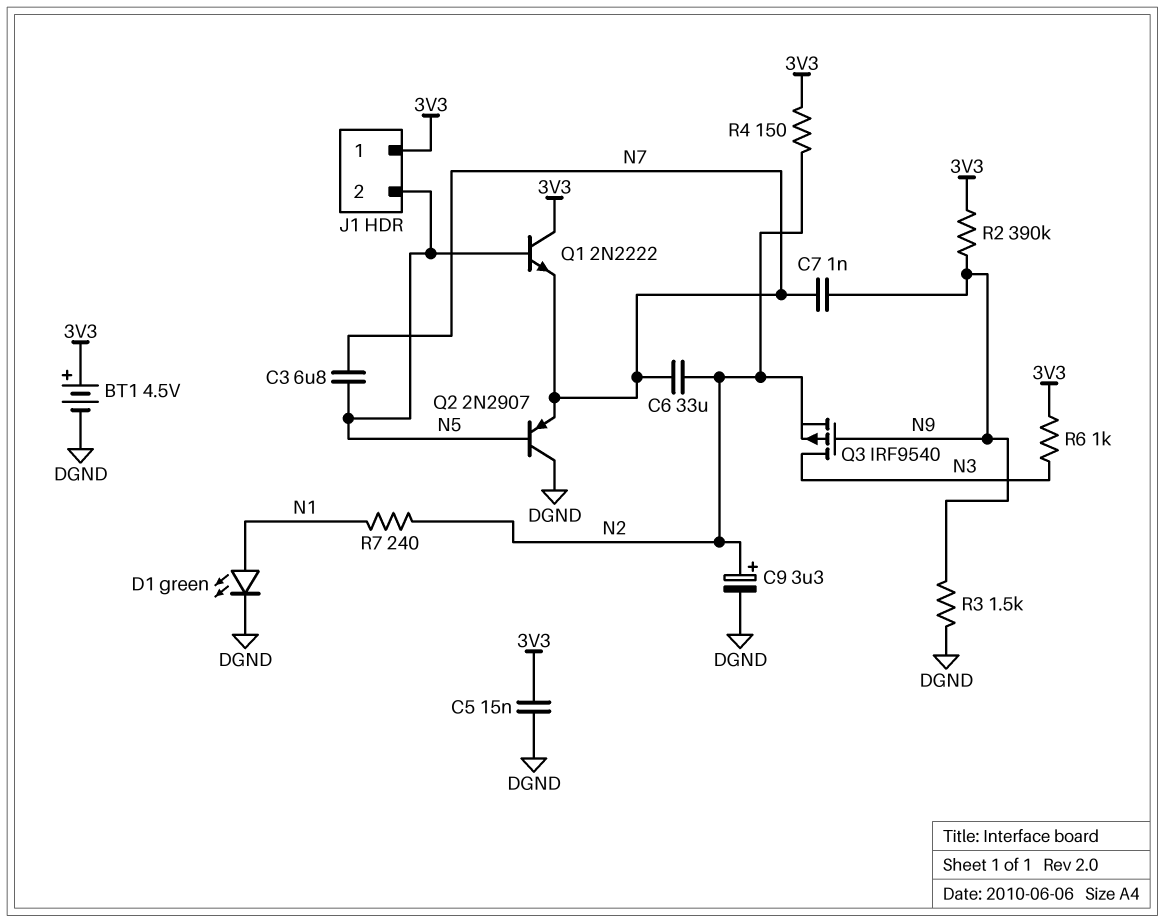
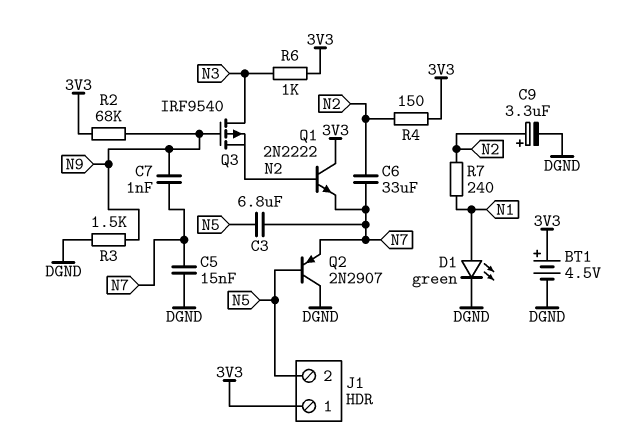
C5: 15nF (3V3, DGND) -> 15nF (DGND, N7)
Q1: NPN 2N2222 (B N5, C 3V3, E N7) -> NPN 2N2222 (B N2, C 3V3, E N7)
R2: 390k (3V3, N9) -> 68k (3V3, N9)

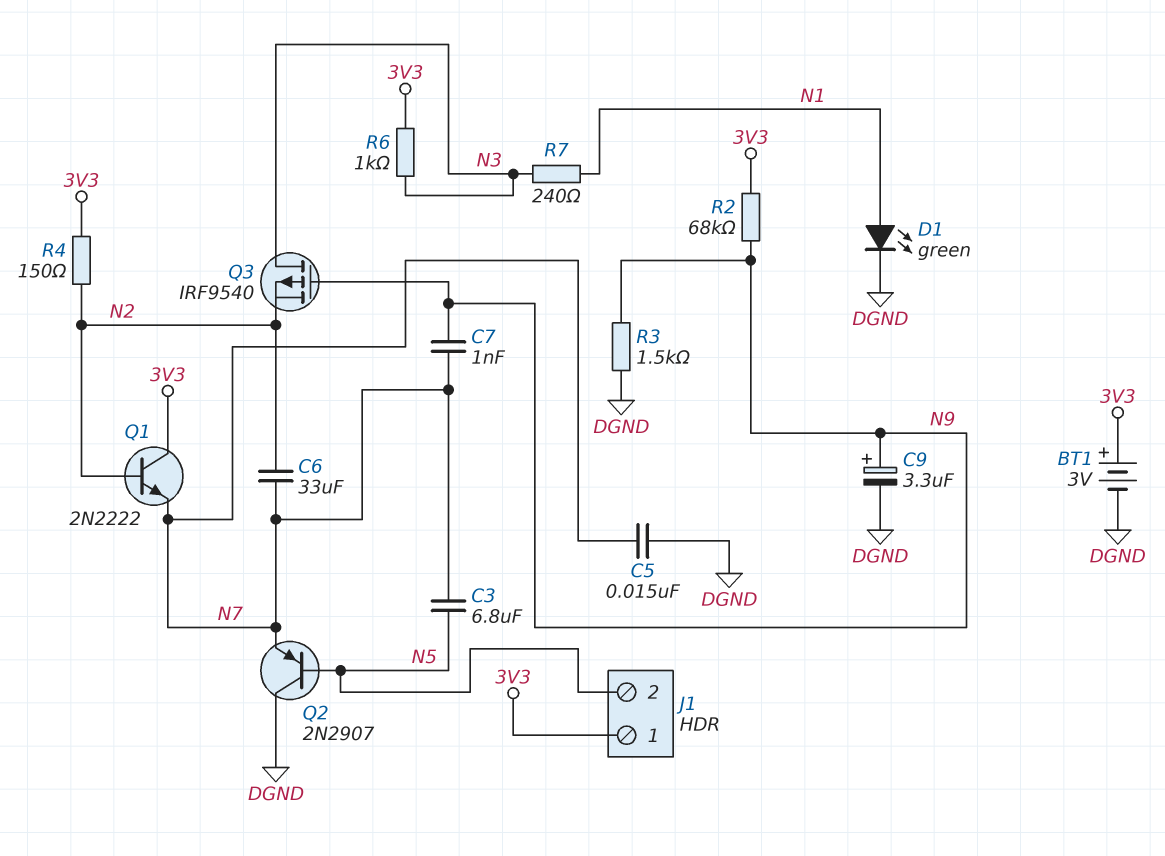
BT1: 4.5V (plus 3V3, minus DGND) -> 3V (plus 3V3, minus DGND)
C9: 3.3uF (plus N2, minus DGND) -> 3.3uF (plus N9, minus DGND)
R7: 240 (N1, N2) -> 240 (N1, N3)

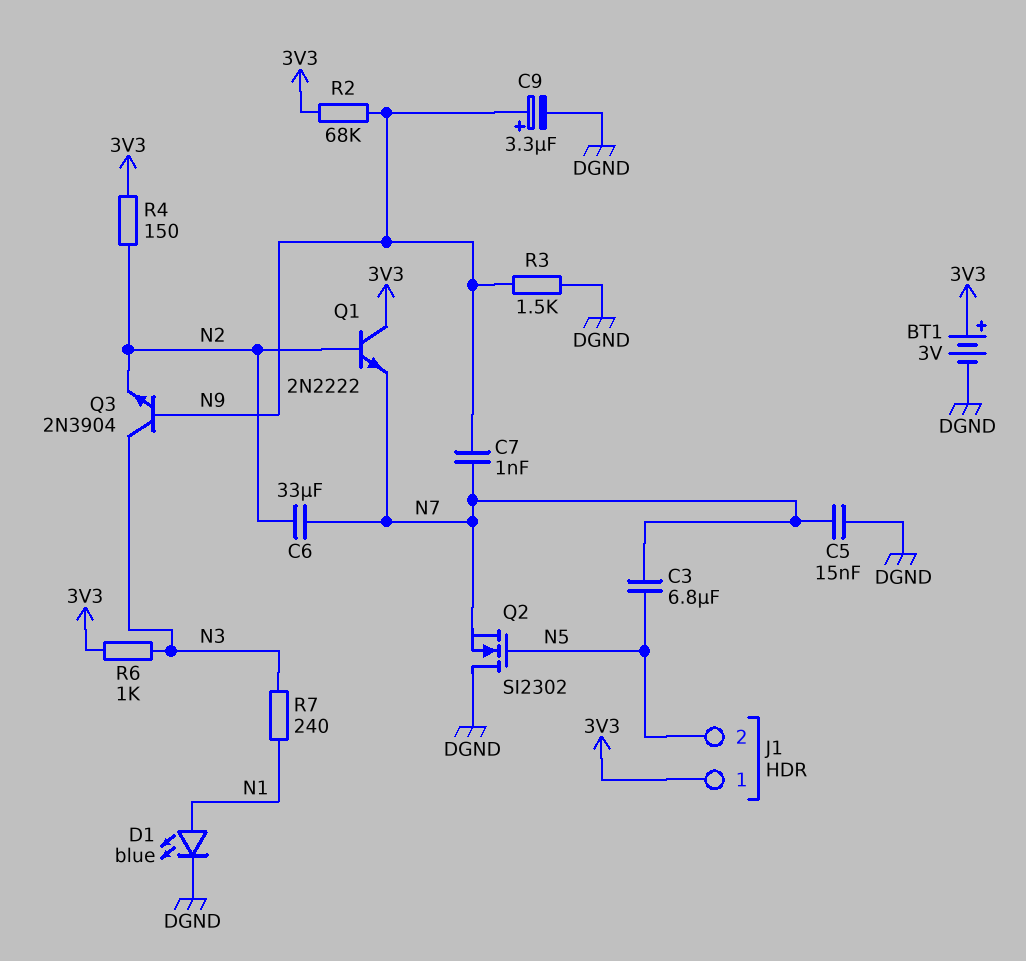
D1: LED green (A N1, K DGND) -> LED blue (A N1, K DGND)
Q2: PNP 2N2907 (B N5, C DGND, E N7) -> NMOS SI2302 (G N5, D DGND, S N7)
Q3: PMOS IRF9540 (G N9, D N3, S N2) -> NPN 2N3904 (B N9, C N3, E N2)

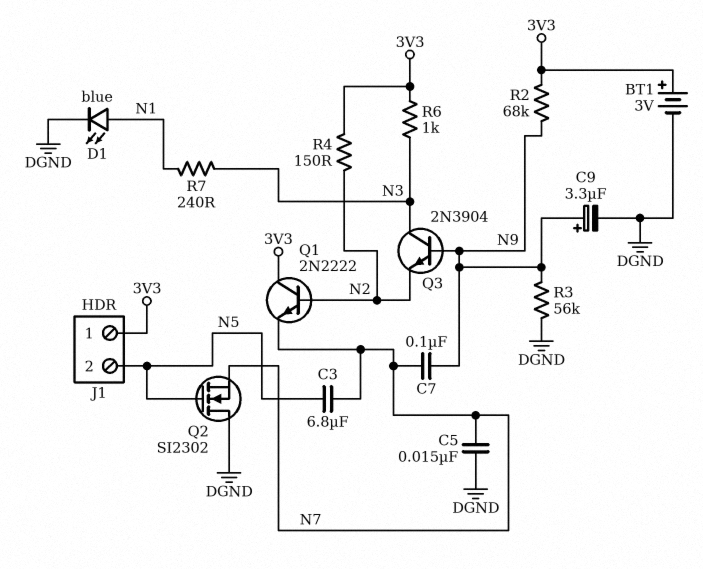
C6: 33uF (N2, N7) -> none
C7: 1nF (N7, N9) -> 100nF (N7, N9)
R3: 1.5k (DGND, N9) -> 56k (DGND, N9)

